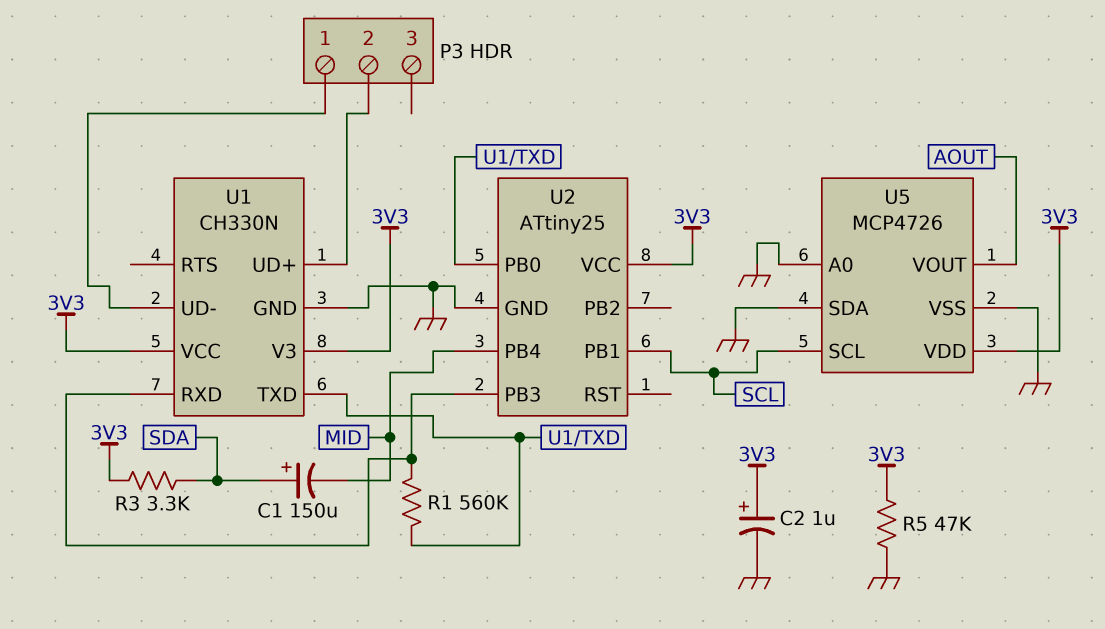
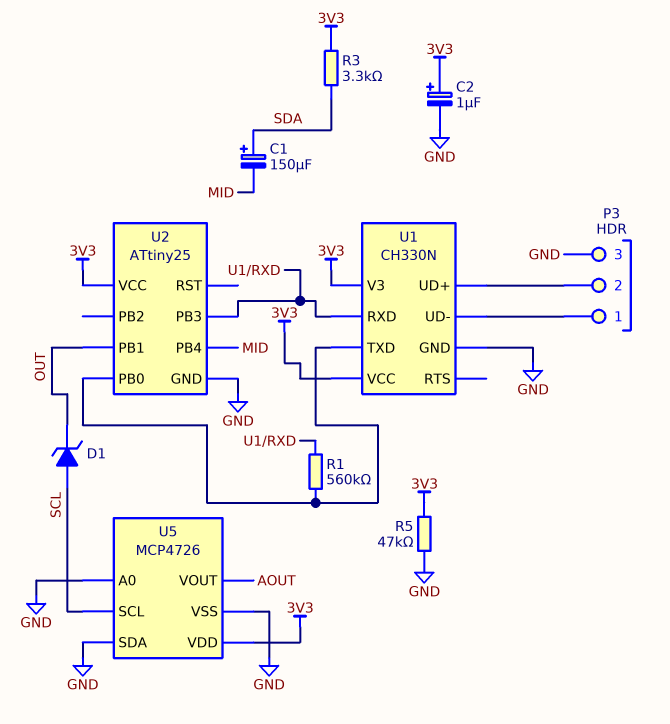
D1: none -> zener (A SCL, K OUT)
P3 pin 3: none -> GND
U2 pin PB1: SCL -> OUT

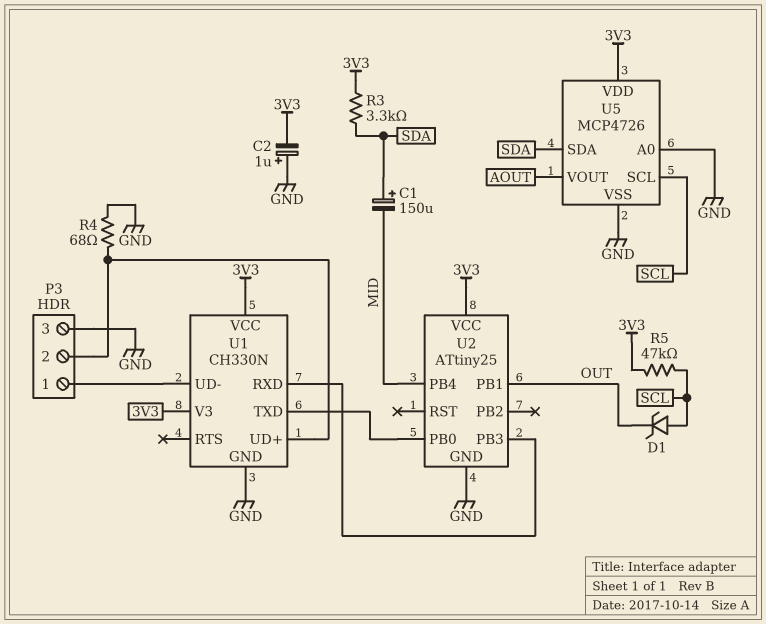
C2: 1uF (plus 3V3, minus GND) -> 1uF (plus GND, minus 3V3)
R1: 560k (U1/RXD, U1/TXD) -> none
R4: none -> 68 (GND, P3/2)
R5: 47k (3V3, GND) -> 47k (3V3, SCL)
U5 pin SDA: GND -> SDA

